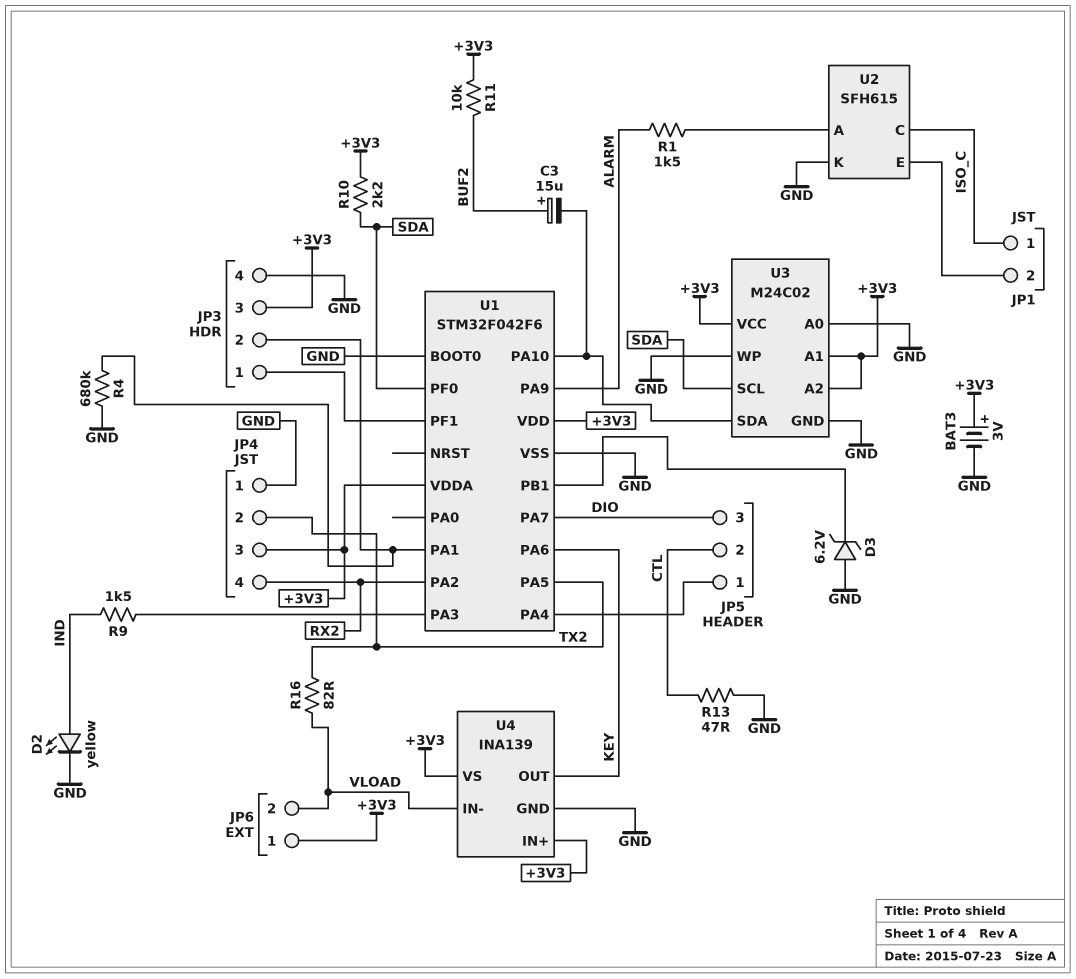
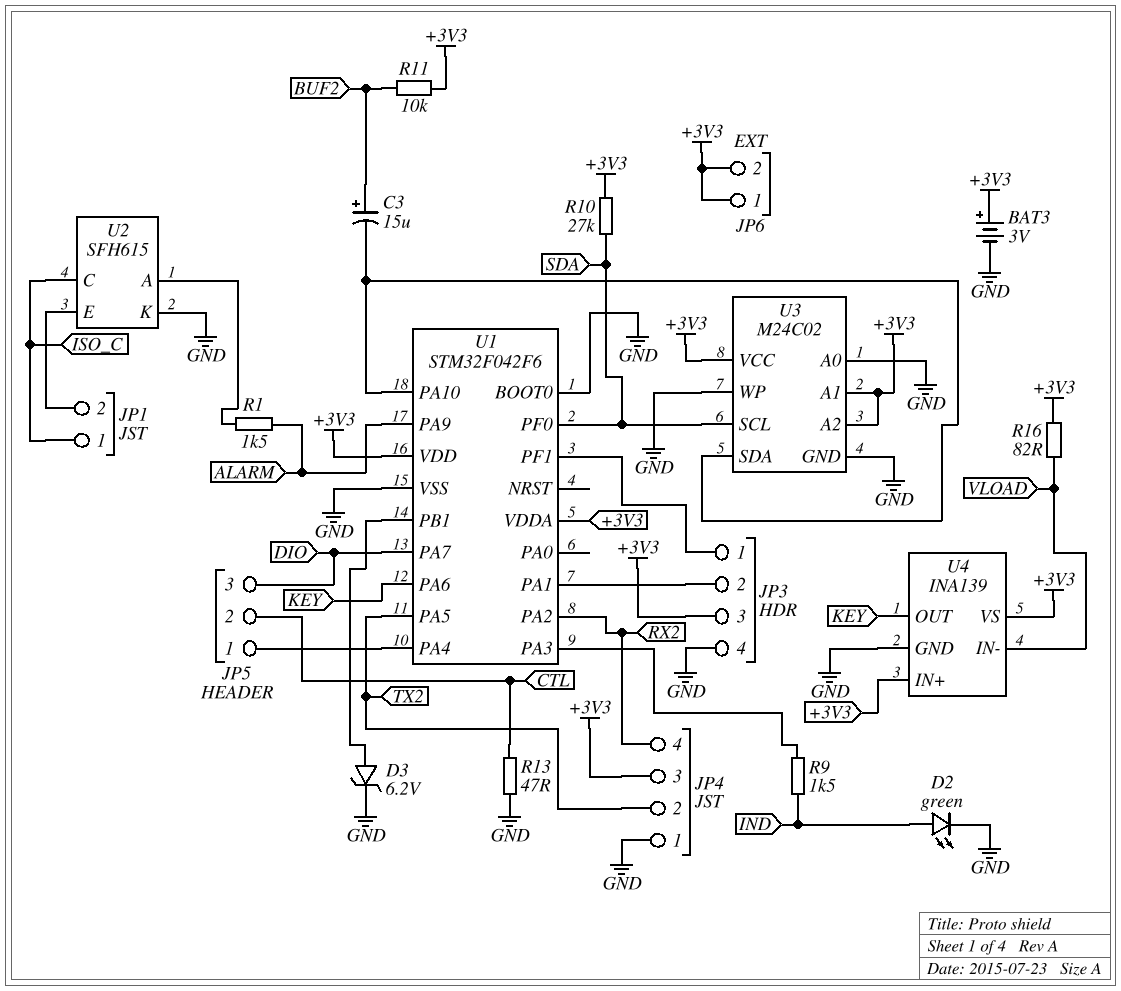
D2: LED yellow (A IND, K GND) -> LED green (A IND, K GND)
D3: zener 6.2V (A GND, K U1/PB1) -> zener 6.2V (A U1/PB1, K GND)
JP6 pin 2: VLOAD -> +3V3
R4: 680k (GND, JP3/2) -> none
R10: 2.2k (+3V3, SDA) -> 27k (+3V3, SDA)
R16: 82 (TX2, VLOAD) -> 82 (+3V3, VLOAD)

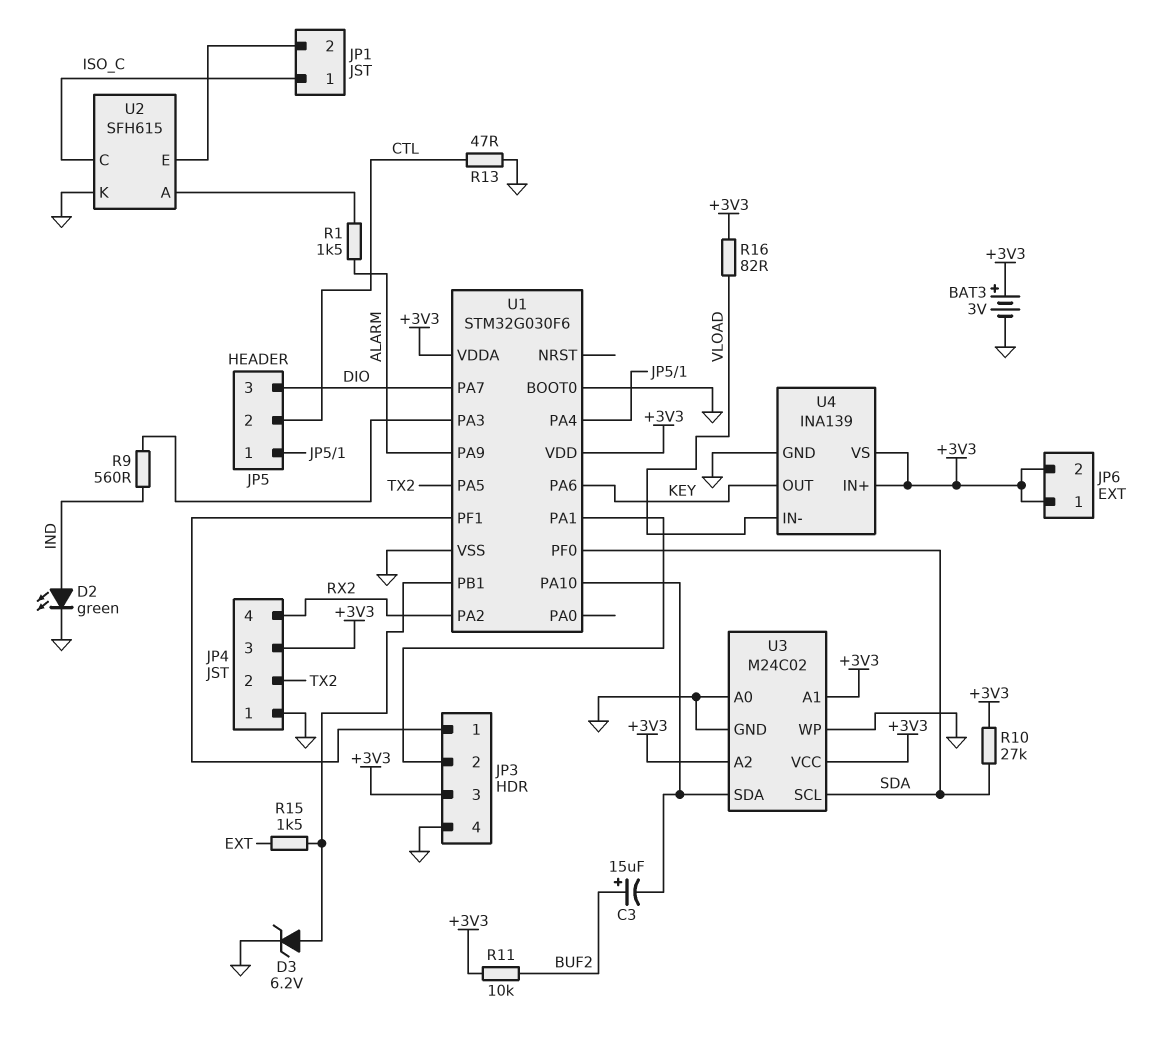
R9: 1.5k (IND, U1/PA3) -> 560 (IND, U1/PA3)
R15: none -> 1.5k (EXT, U1/PB1)
U1: STM32F042F6 -> STM32G030F6

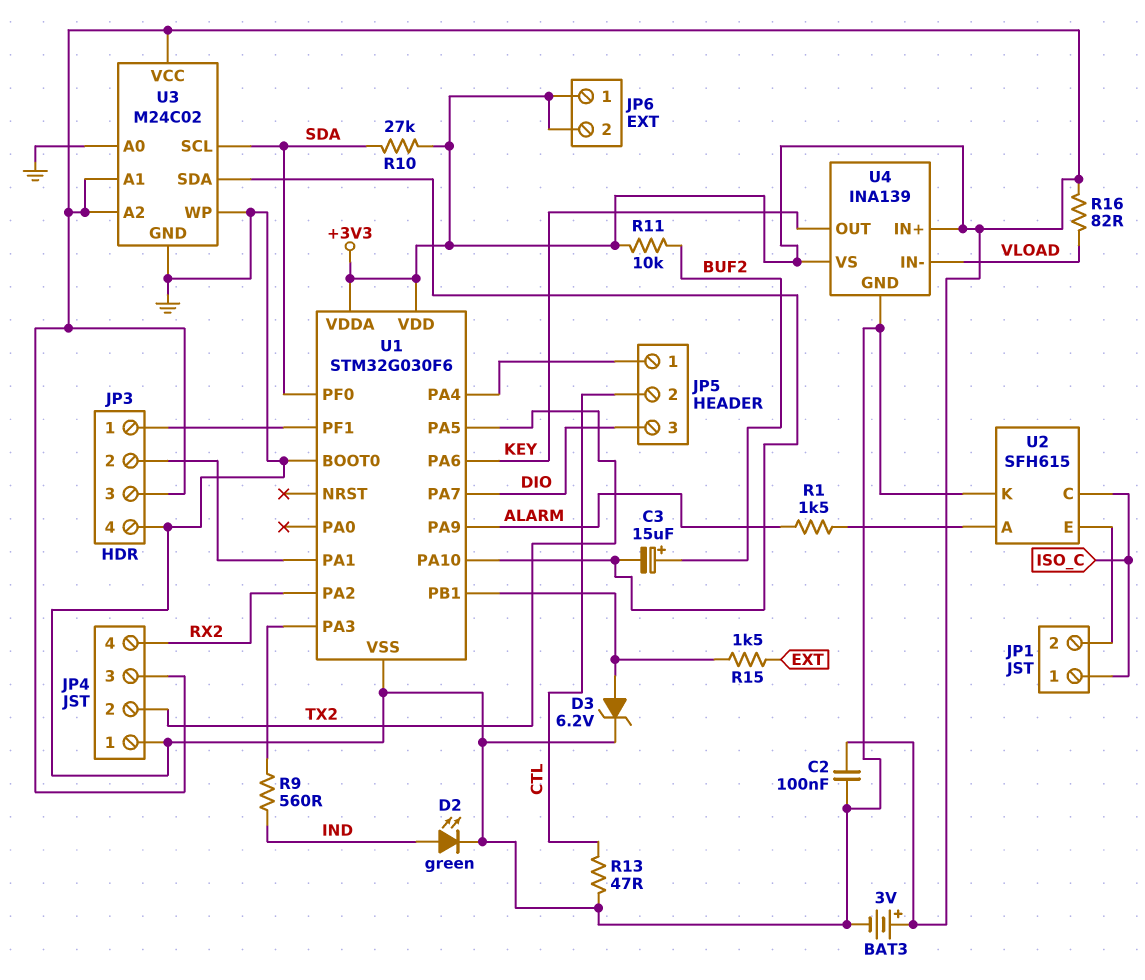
C2: none -> 100nF (+3V3, GND)

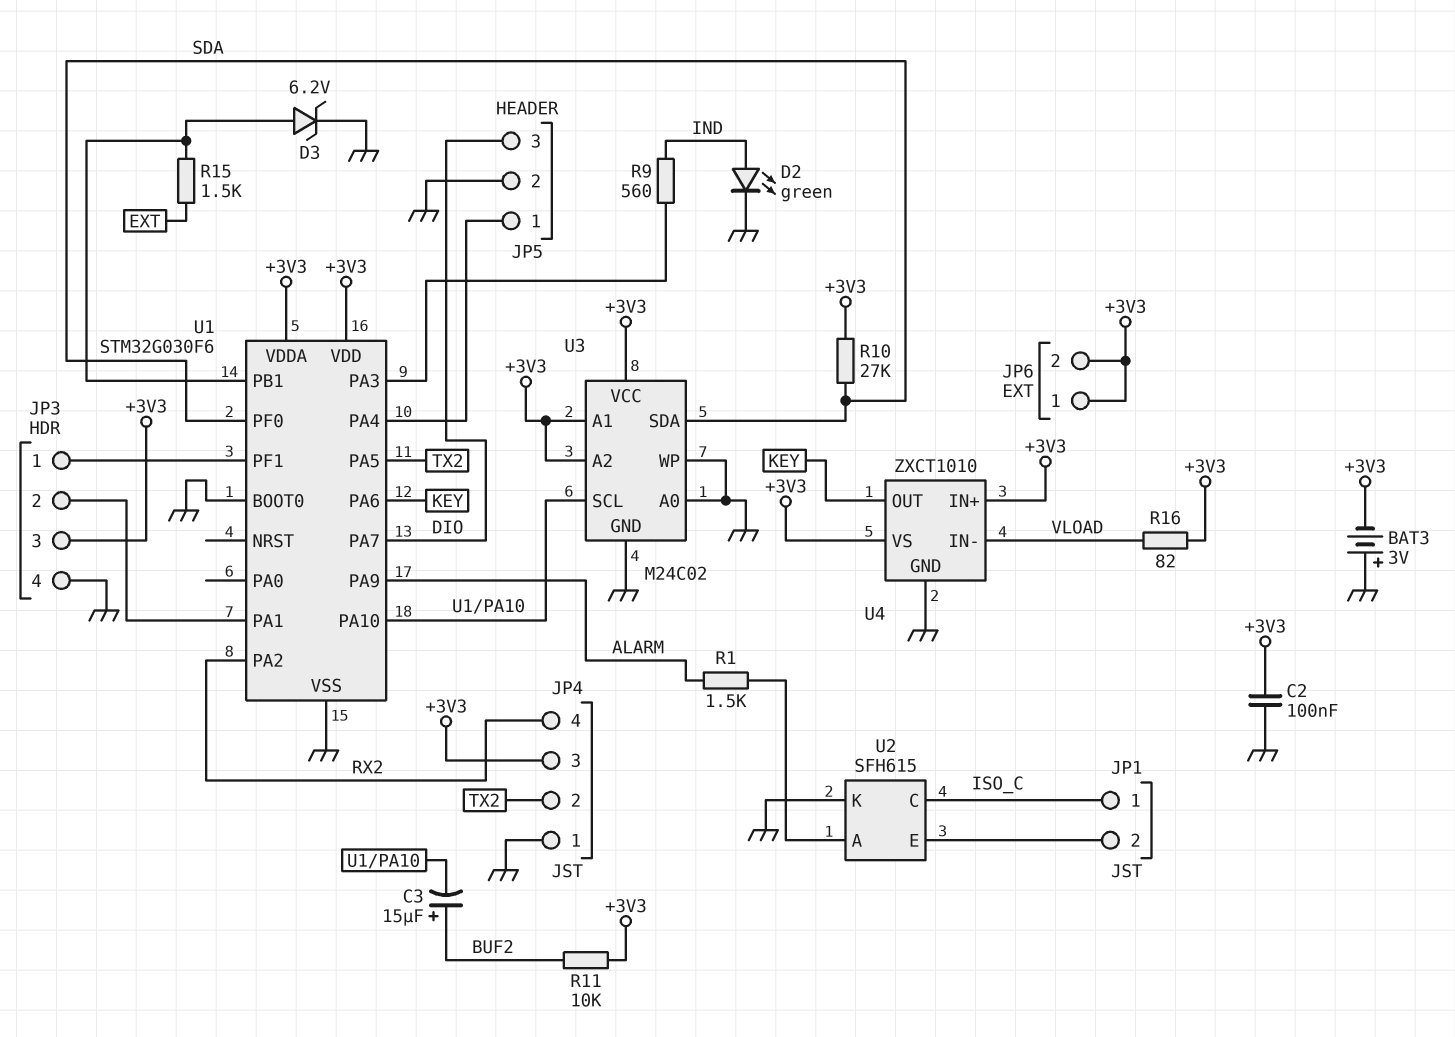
BAT3: 3V (plus +3V3, minus GND) -> 3V (plus GND, minus +3V3)
JP5 pin 2: CTL -> GND
R13: 47 (CTL, GND) -> none
U3 pin SCL: SDA -> U1/PA10
U3 pin SDA: U1/PA10 -> SDA
U4: INA139 -> ZXCT1010

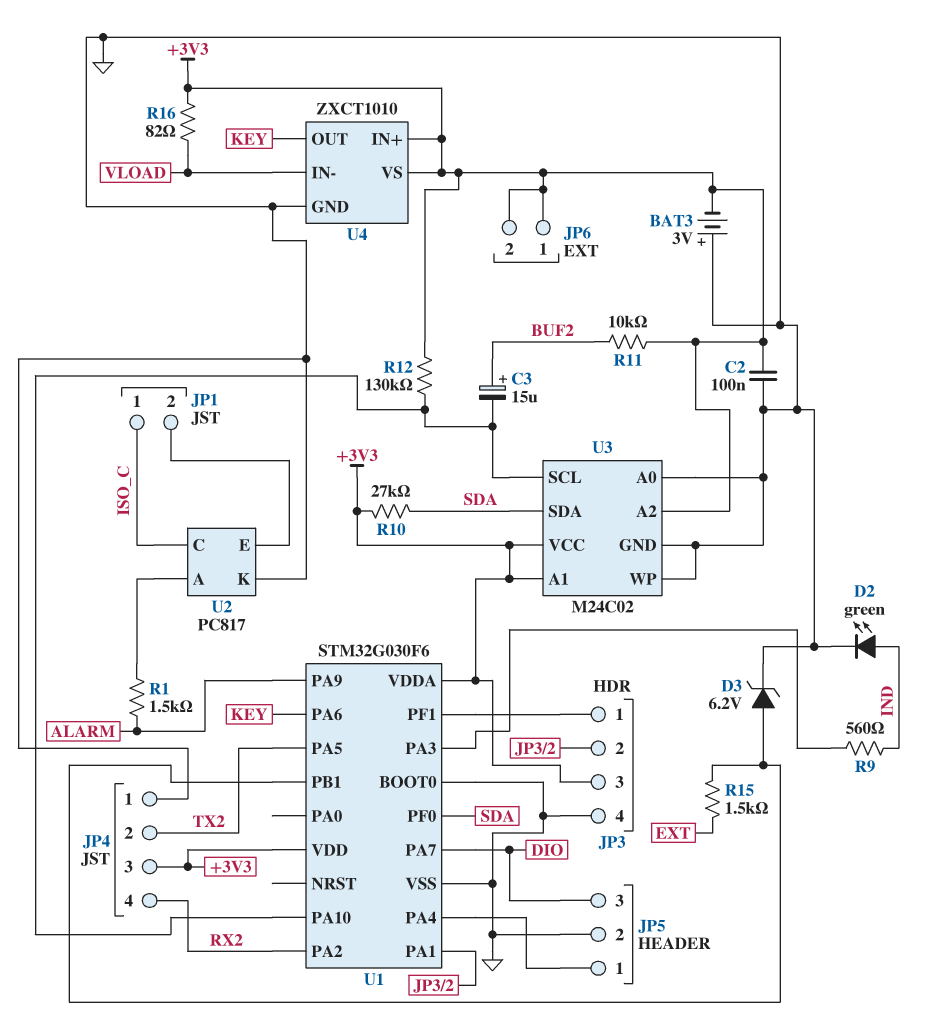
R12: none -> 130k (+3V3, U1/PA10)
U2: SFH615 -> PC817

